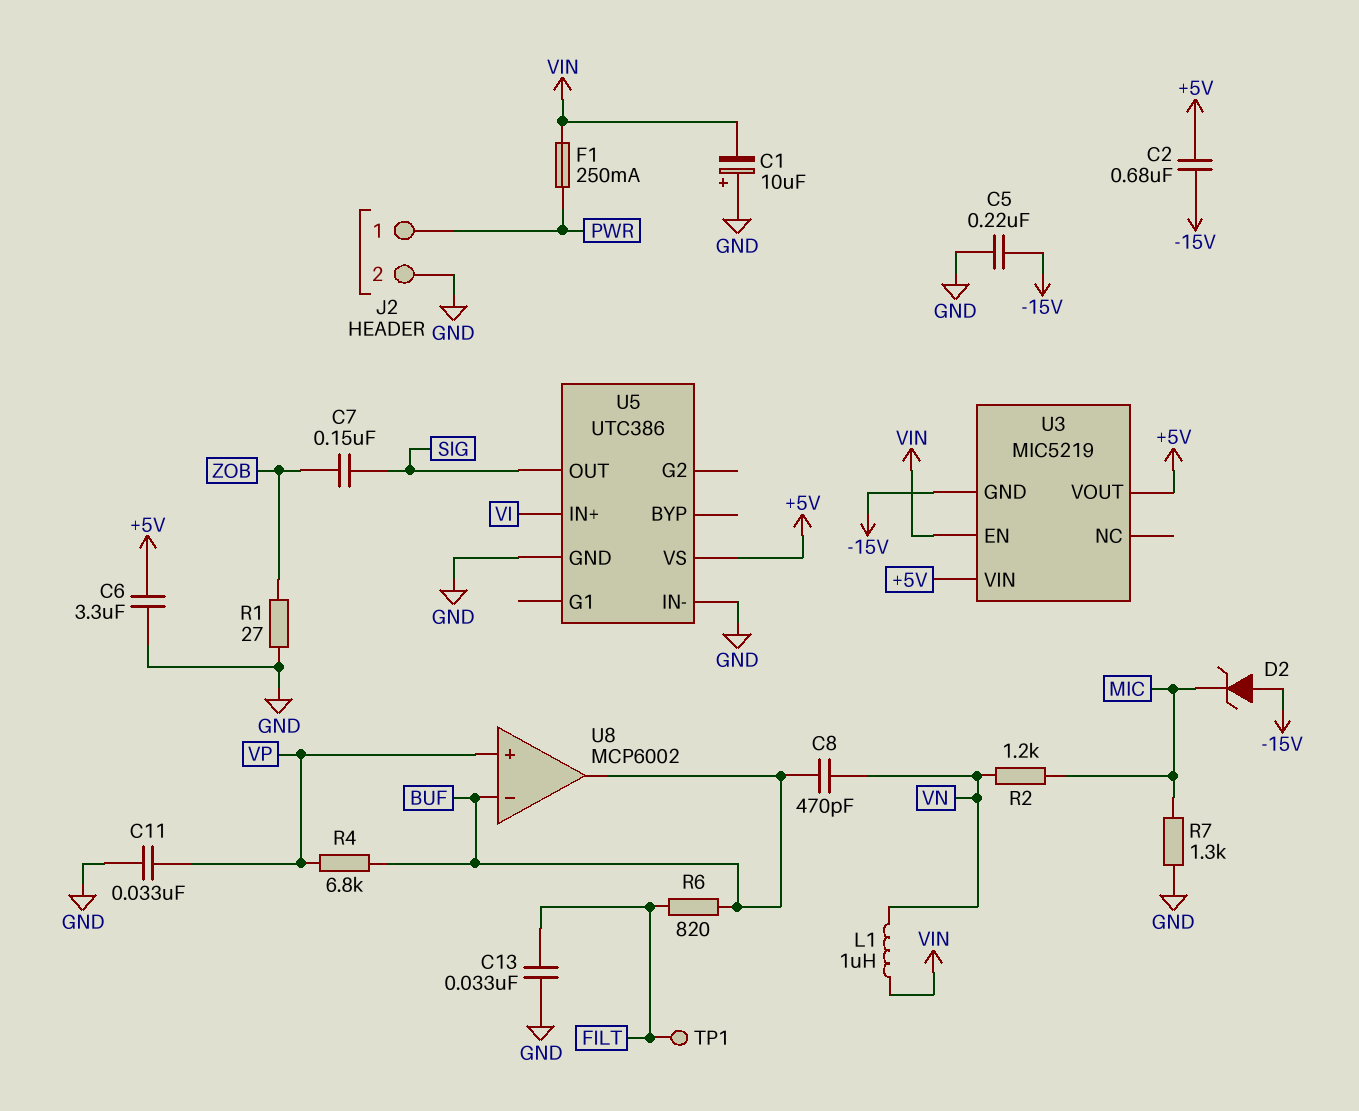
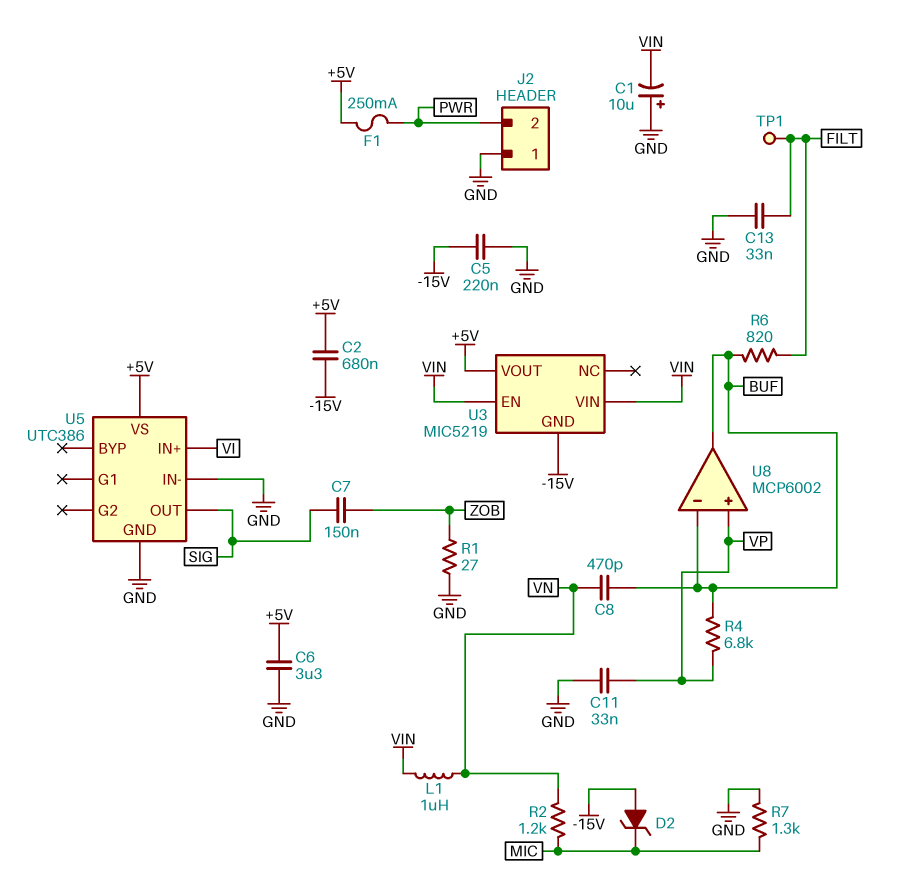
F1: 250mA (PWR, VIN) -> 250mA (+5V, PWR)
J2 pin 1: PWR -> GND
J2 pin 2: GND -> PWR
U3 pin VIN: +5V -> VIN

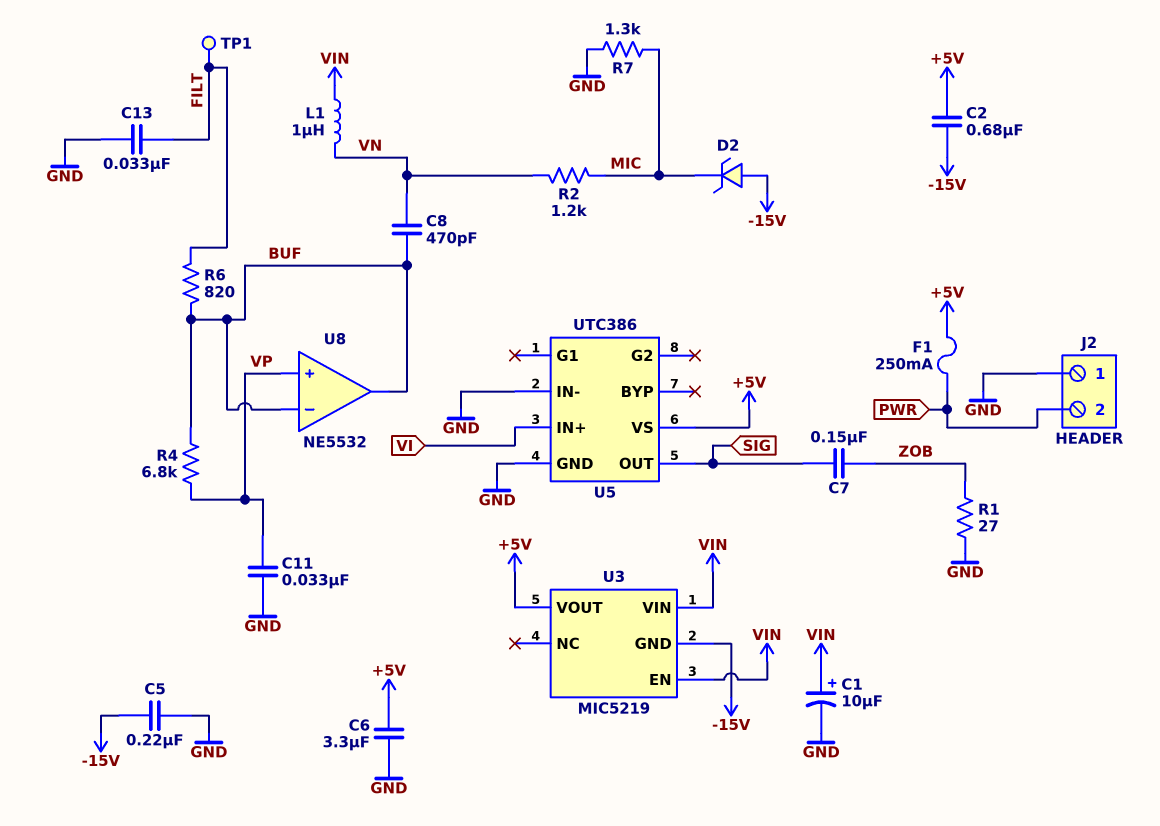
C1: 10uF (plus GND, minus VIN) -> 10uF (plus VIN, minus GND)
U8: MCP6002 -> NE5532

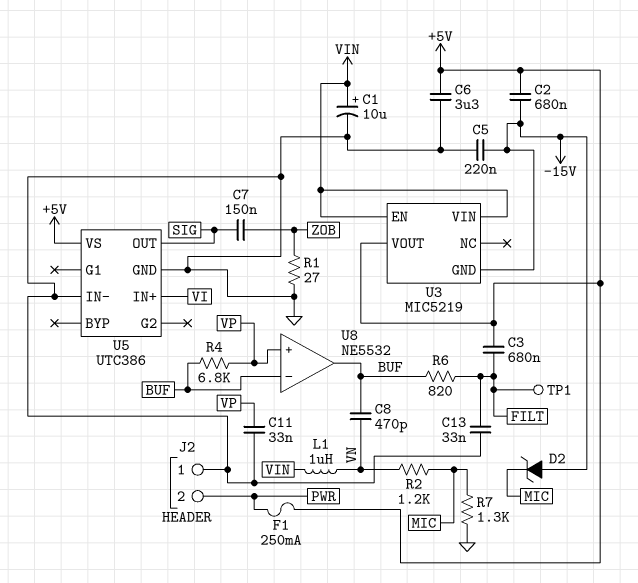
C3: none -> 680nF (+5V, FILT)

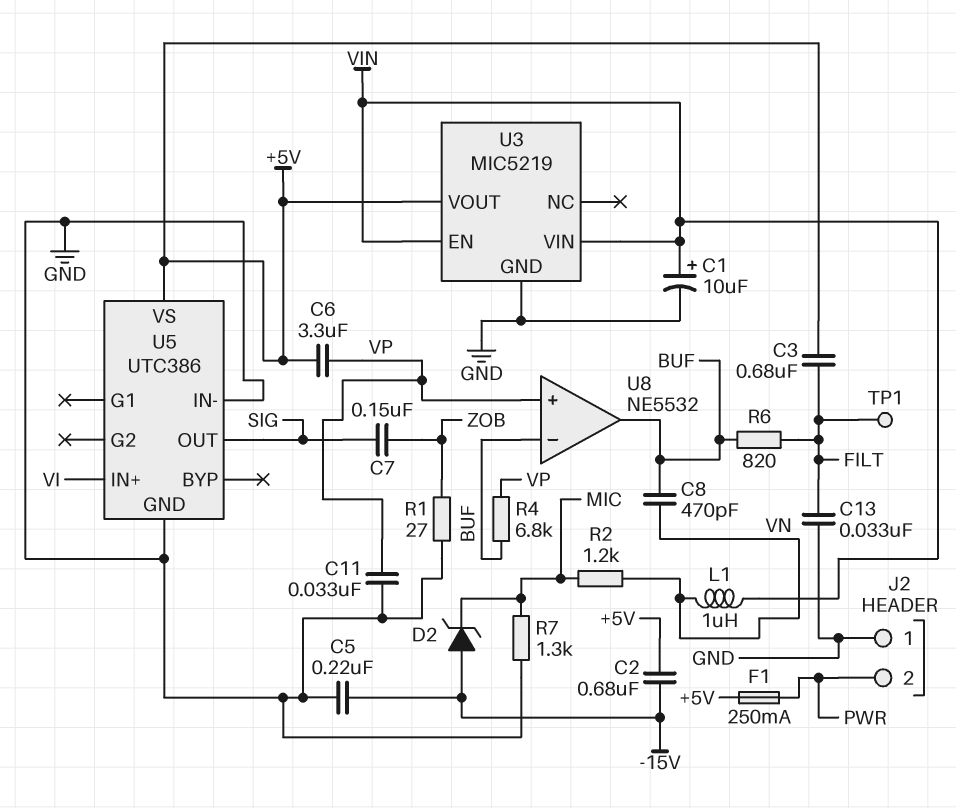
C6: 3.3uF (+5V, GND) -> 3.3uF (+5V, VP)
U3 pin GND: -15V -> GND

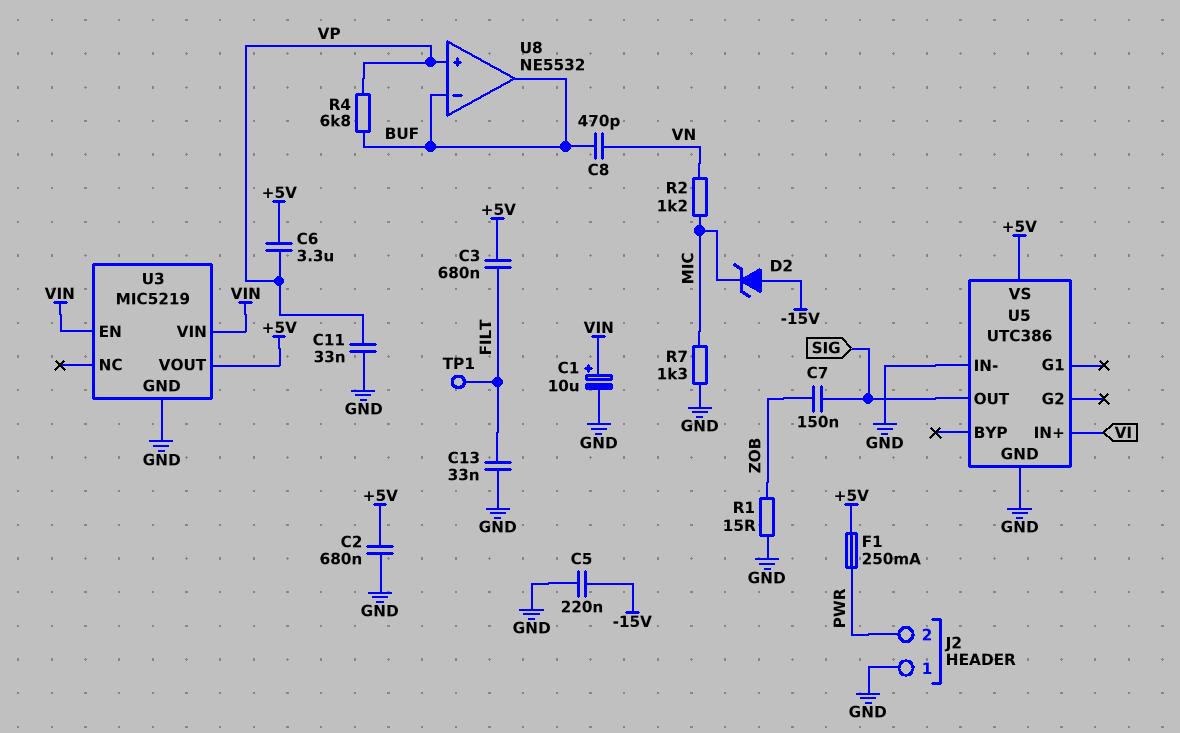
C2: 680nF (+5V, -15V) -> 680nF (+5V, GND)
L1: 1uH (VIN, VN) -> none
R1: 27 (GND, ZOB) -> 15 (GND, ZOB)
R6: 820 (BUF, FILT) -> none

